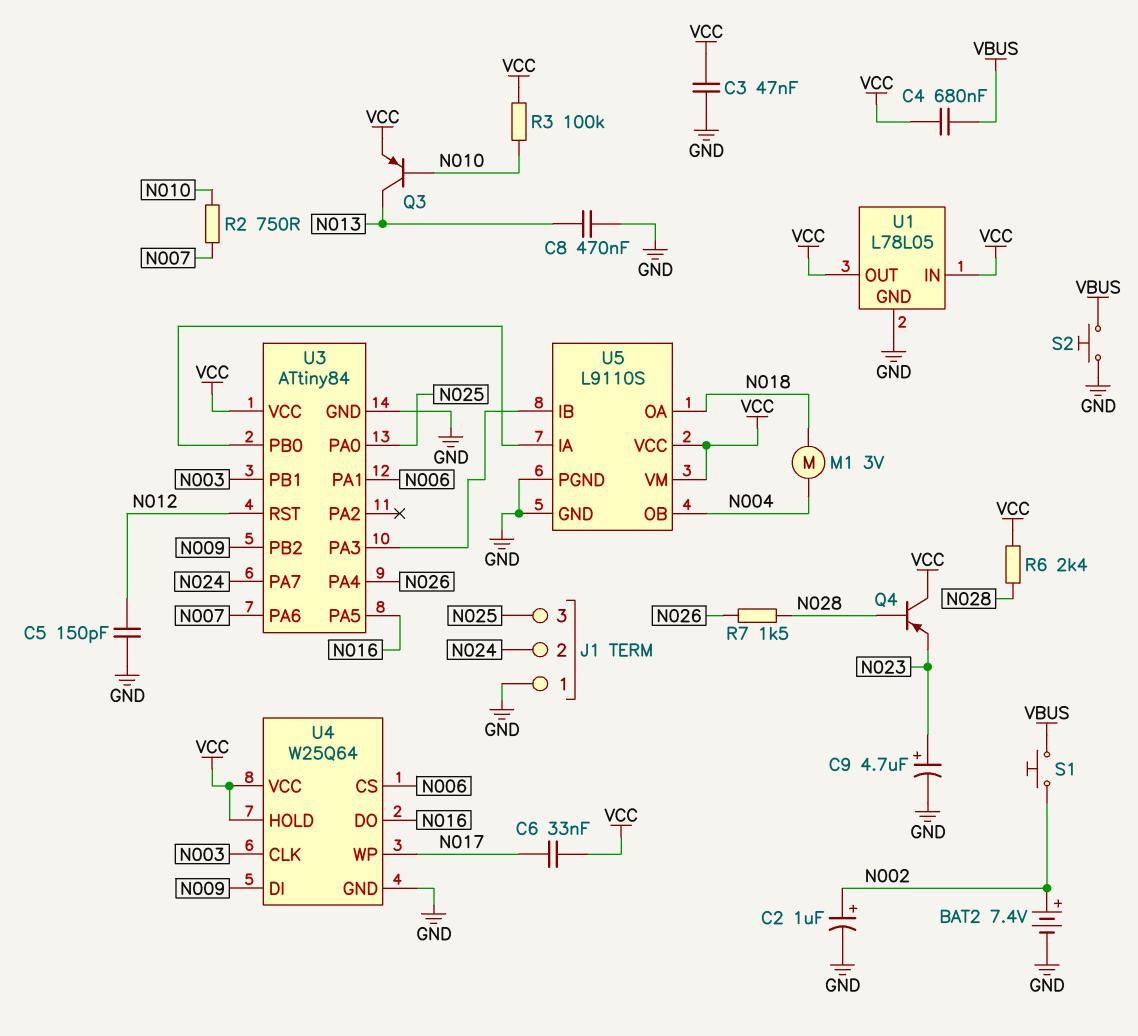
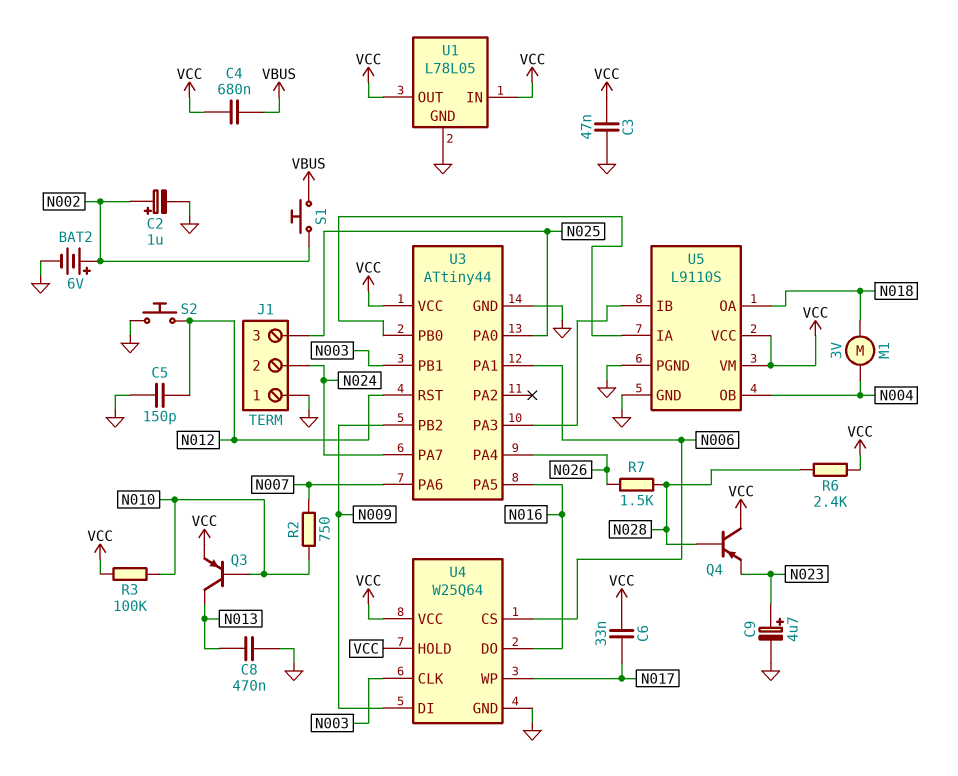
BAT2: 7.4V (plus N002, minus GND) -> 6V (plus N002, minus GND)
S2: button (GND, VBUS) -> button (GND, N012)
U3: ATtiny84 -> ATtiny44

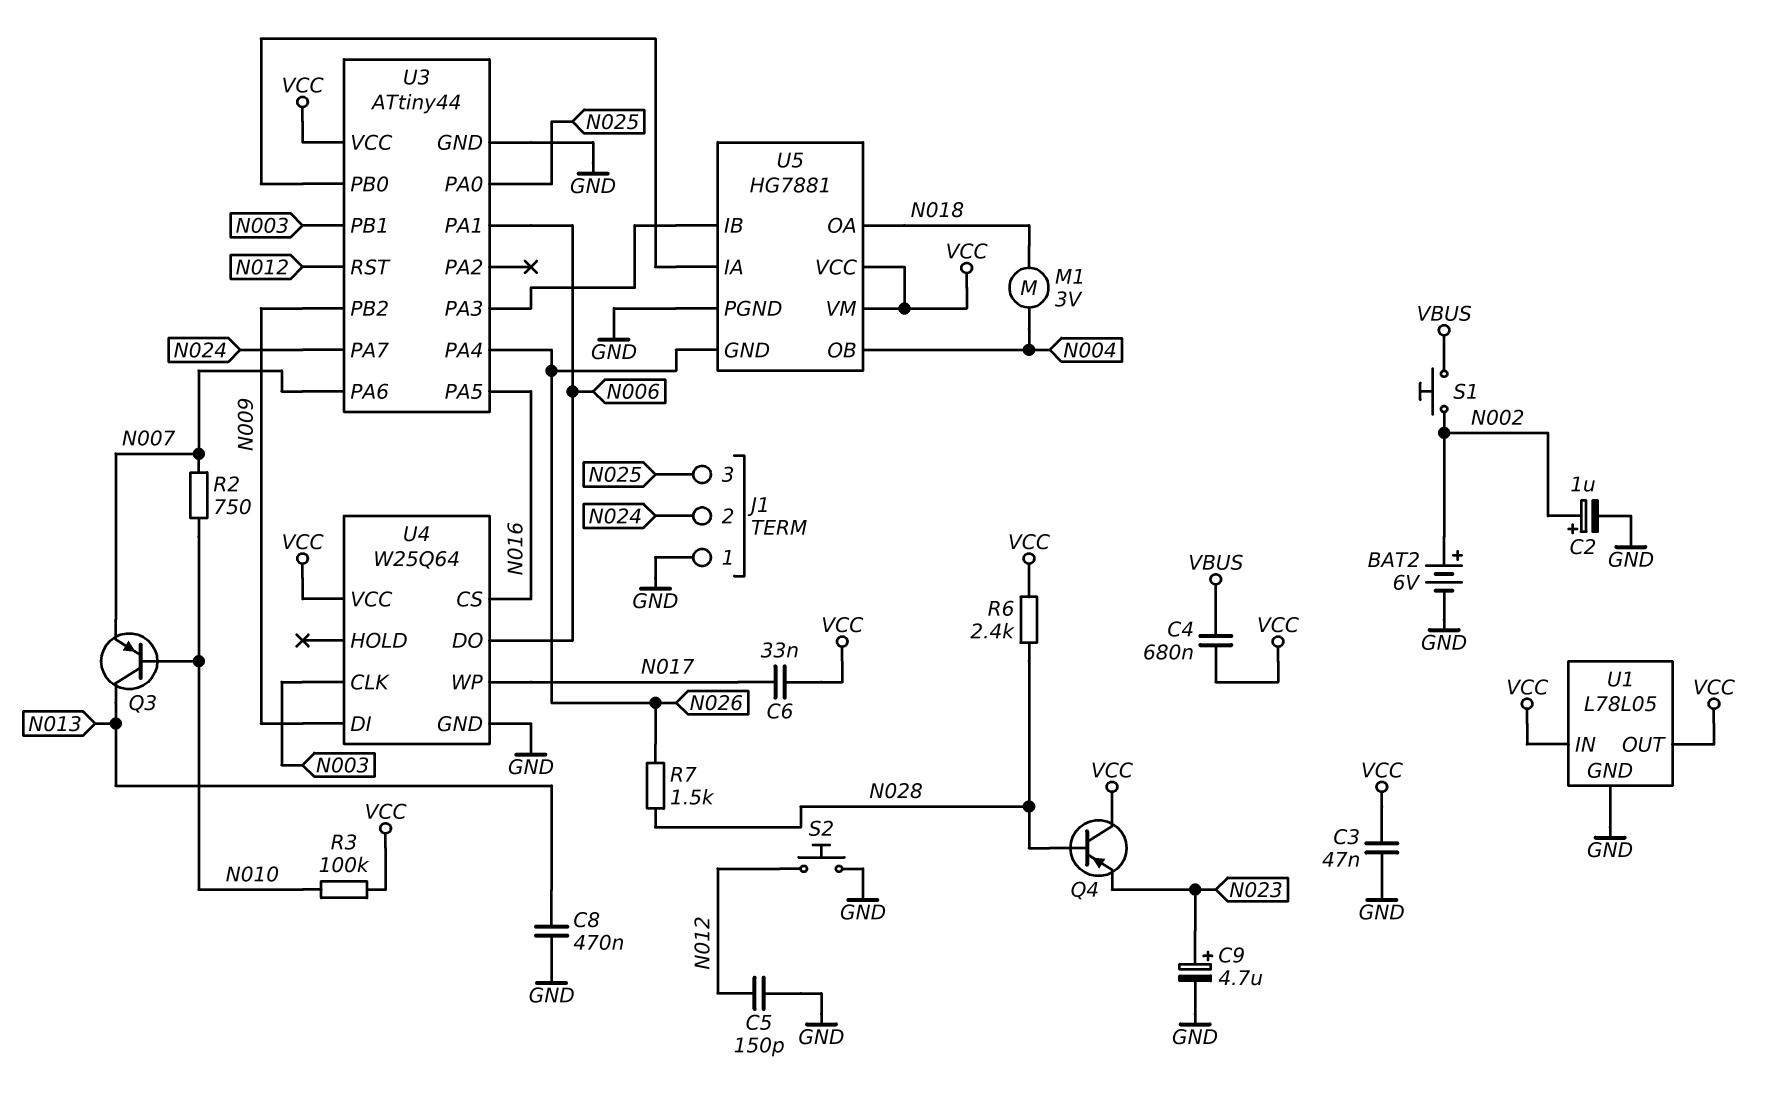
Q3: PNP (B N010, C N013, E VCC) -> PNP (B N010, C N013, E N007)
U4 pin CS: N006 -> N016
U4 pin DO: N016 -> N006
U4 pin HOLD: VCC -> none
U5: L9110S -> HG7881
U5 pin GND: GND -> N026

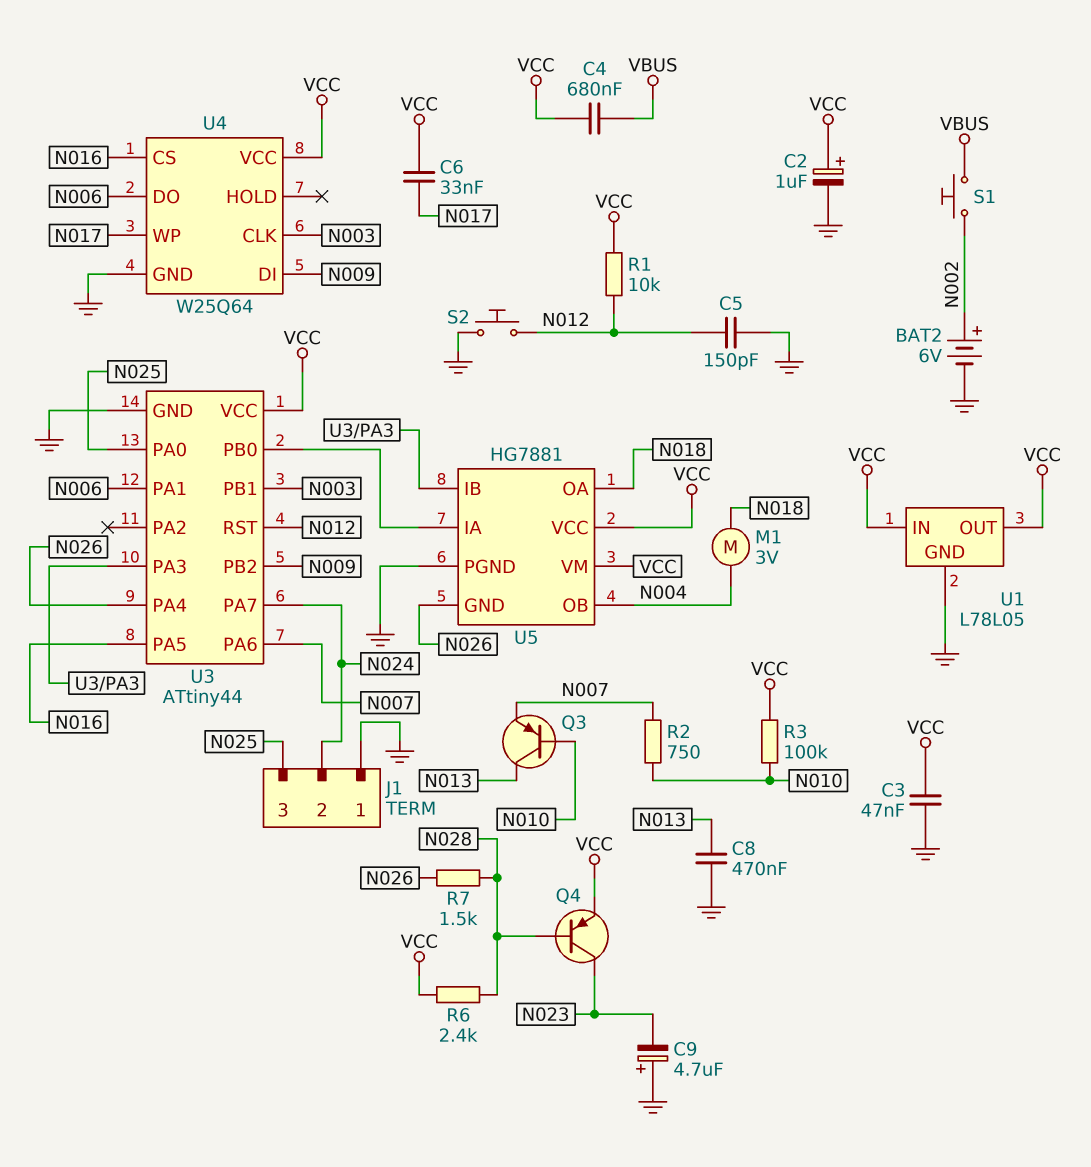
C2: 1uF (plus N002, minus GND) -> 1uF (plus VCC, minus GND)
C9: 4.7uF (plus N023, minus GND) -> 4.7uF (plus GND, minus N023)
Q4: PNP (B N028, C VCC, E N023) -> PNP (B N028, C N023, E VCC)
R1: none -> 10k (N012, VCC)

